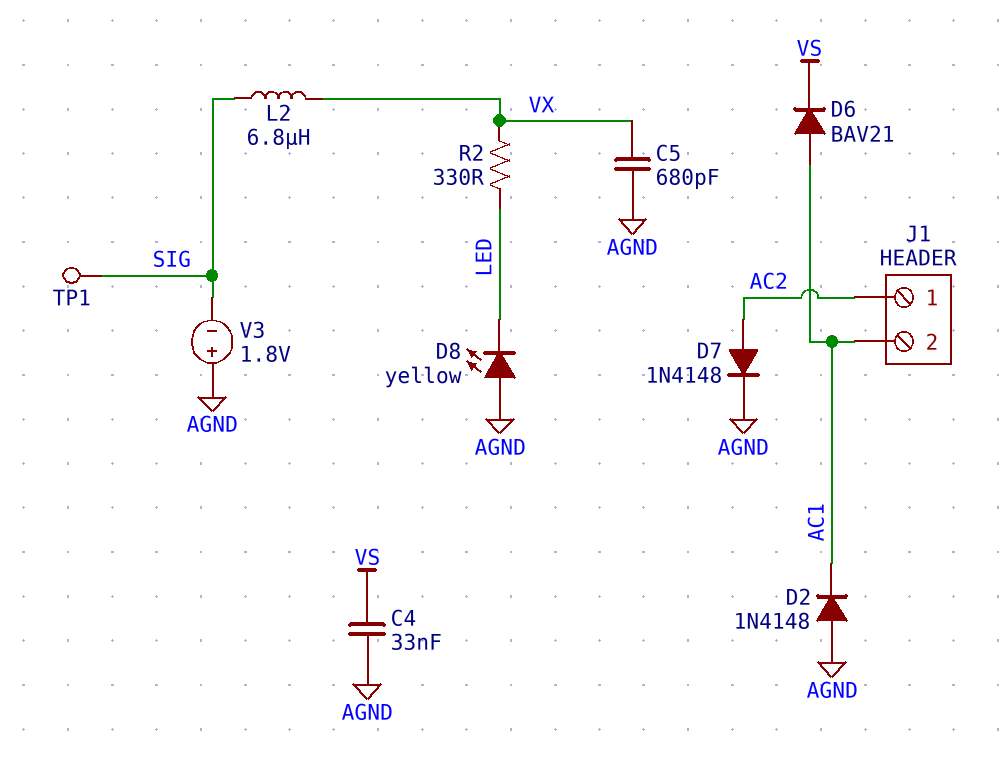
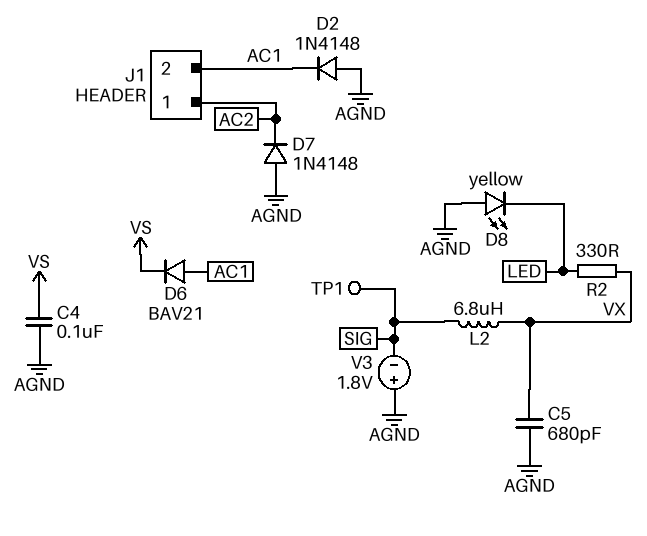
C4: 33nF (AGND, VS) -> 100nF (AGND, VS)
D7: diode 1N4148 (A AC2, K AGND) -> diode 1N4148 (A AGND, K AC2)

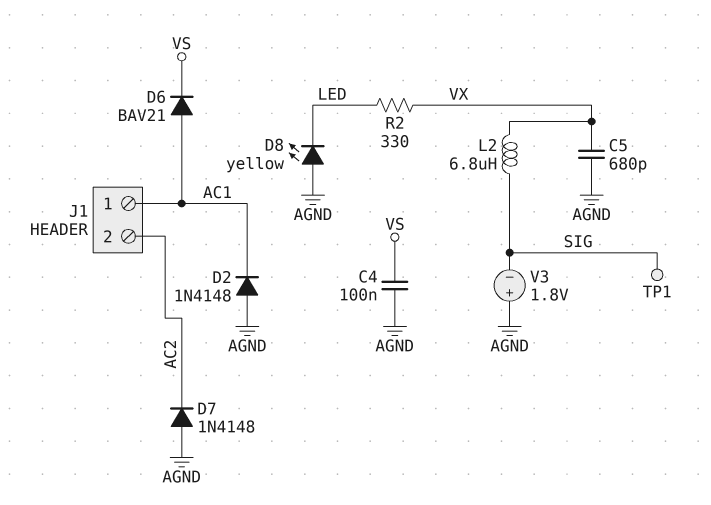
J1 pin 1: AC2 -> AC1
J1 pin 2: AC1 -> AC2

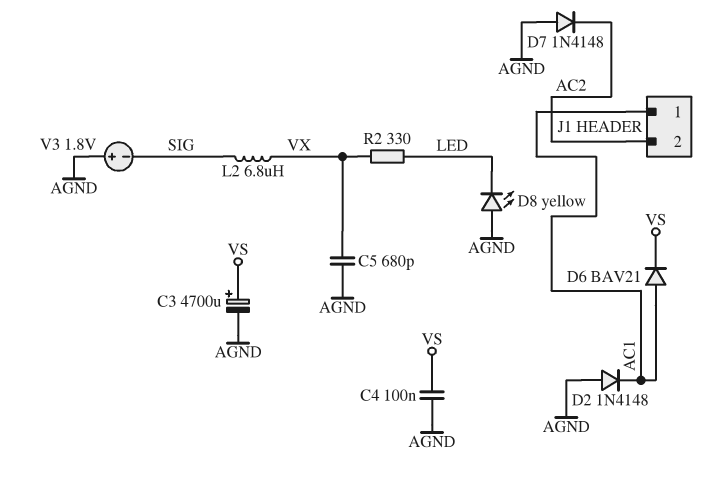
C3: none -> 4700uF (plus VS, minus AGND)
TP1: test point (SIG) -> none

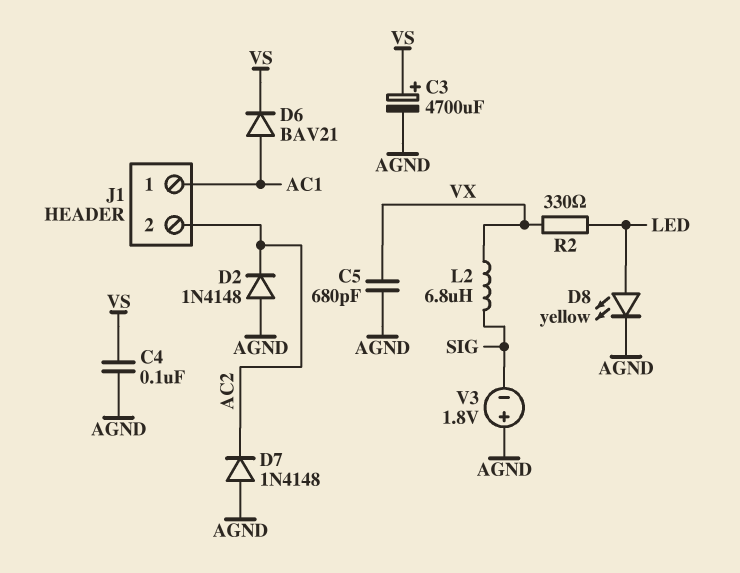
D2: diode 1N4148 (A AGND, K AC1) -> diode 1N4148 (A AGND, K AC2)
D8: LED yellow (A AGND, K LED) -> LED yellow (A LED, K AGND)

